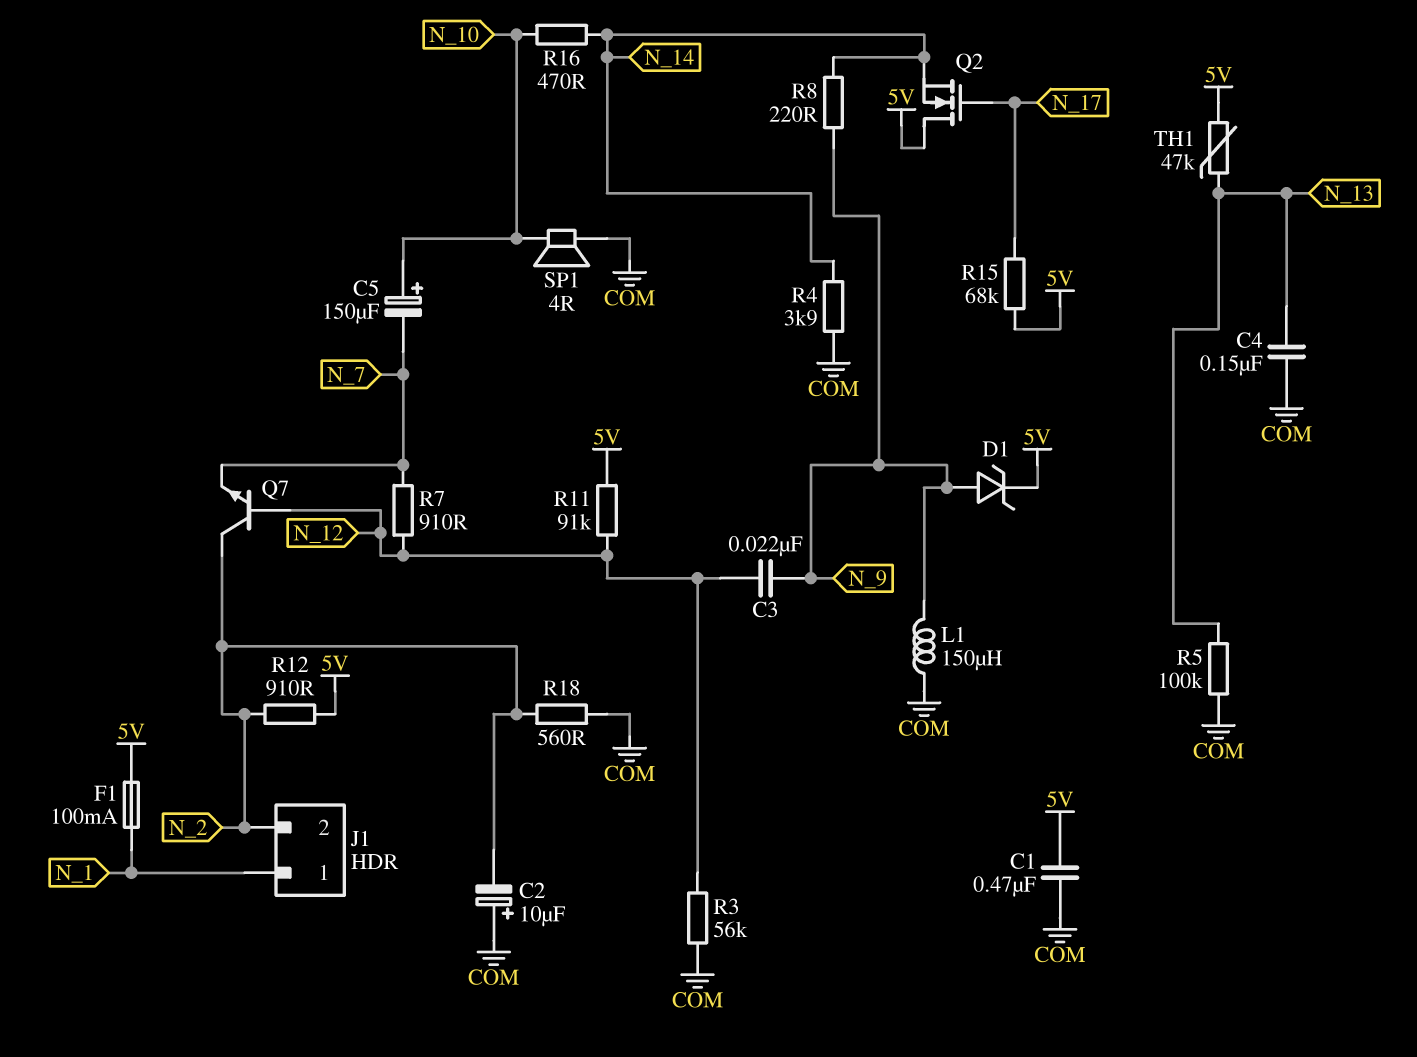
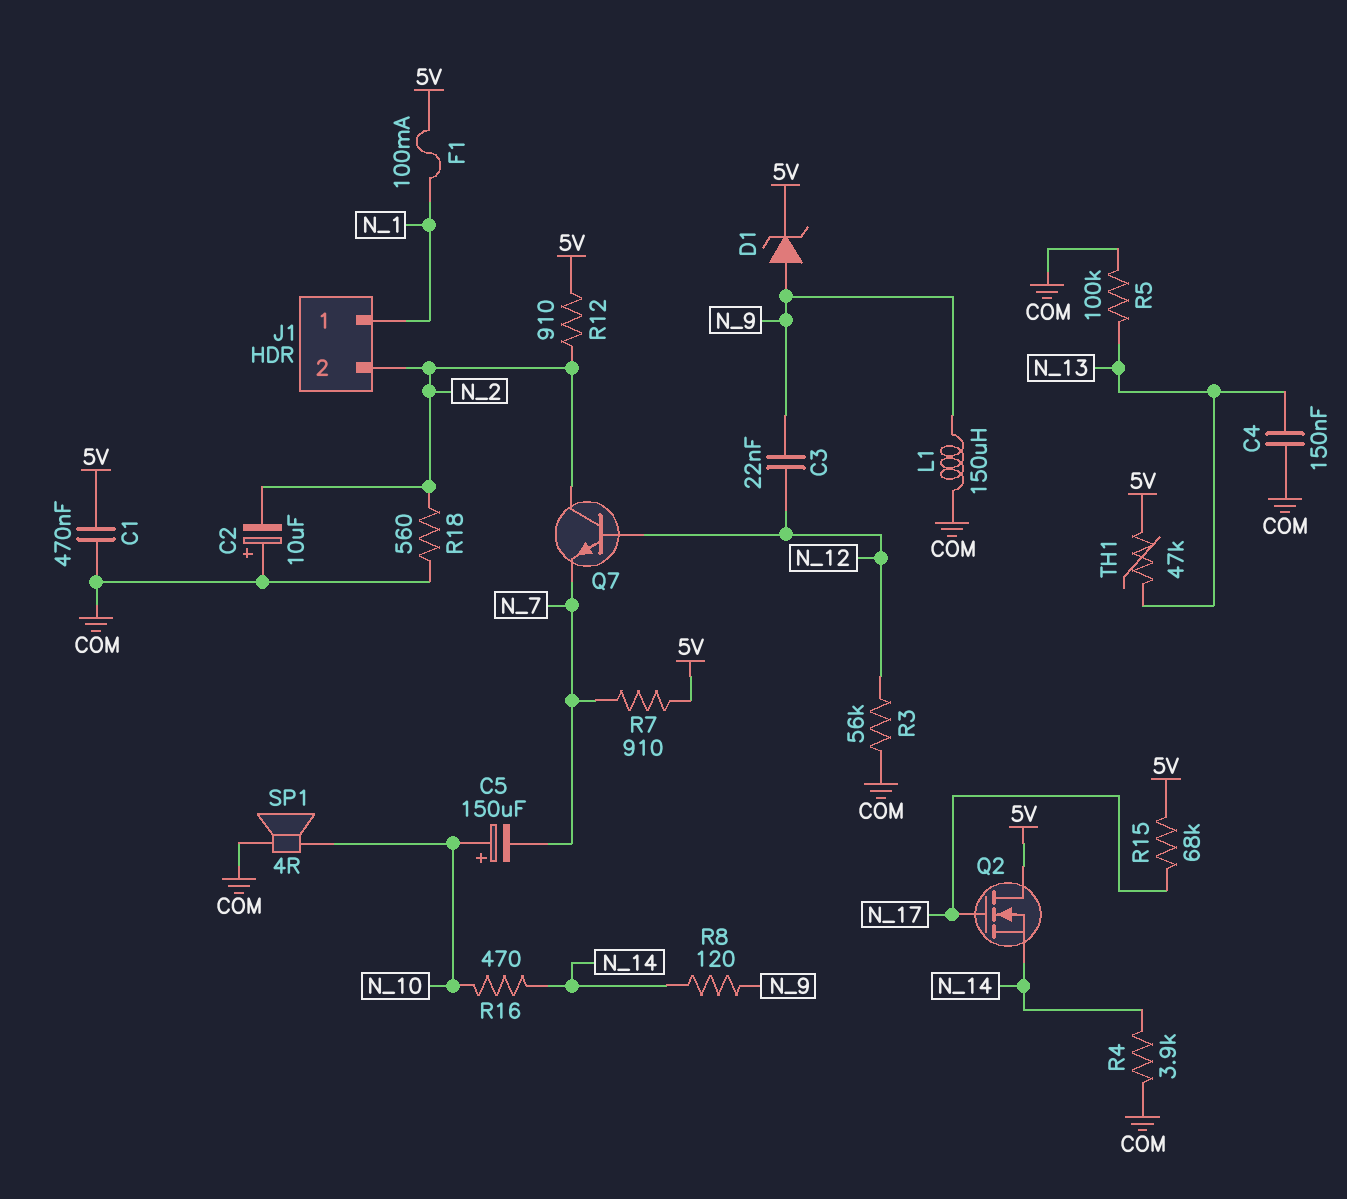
R7: 910 (N_7, N_12) -> 910 (5V, N_7)
R8: 220 (N_9, N_14) -> 120 (N_9, N_14)
R11: 91k (5V, N_12) -> none

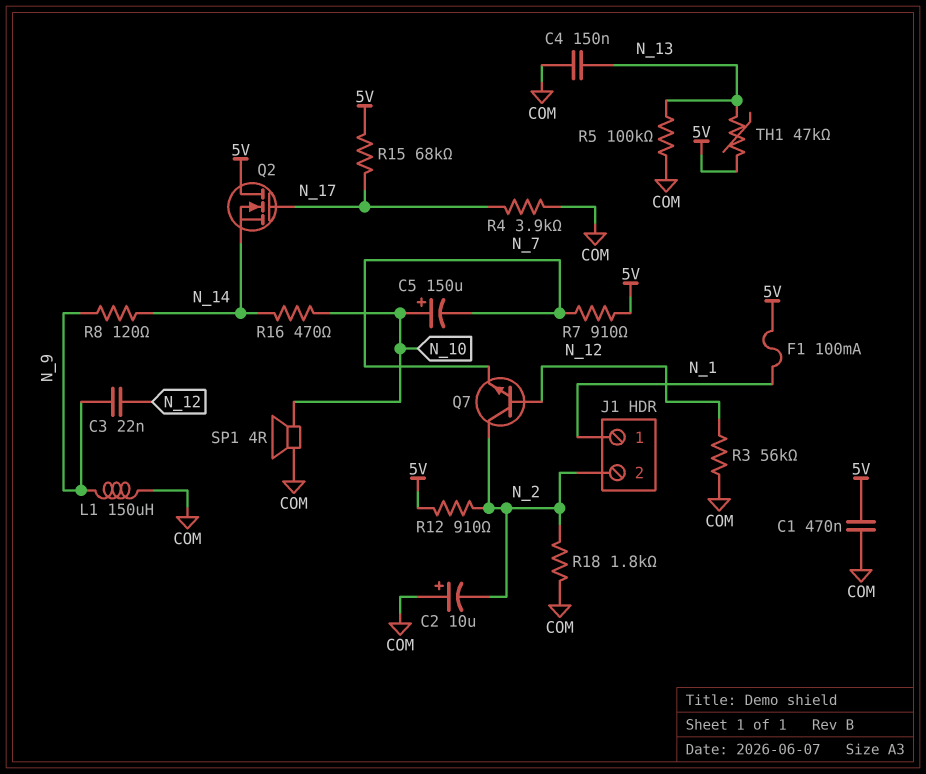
D1: zener (A N_9, K 5V) -> none
R4: 3.9k (COM, N_14) -> 3.9k (COM, N_17)
R18: 560 (COM, N_2) -> 1.8k (COM, N_2)

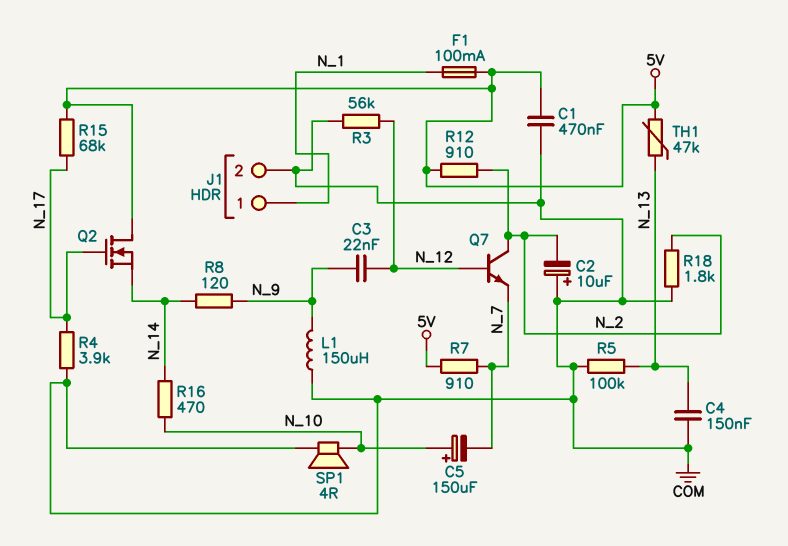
J1 pin 2: N_2 -> COM

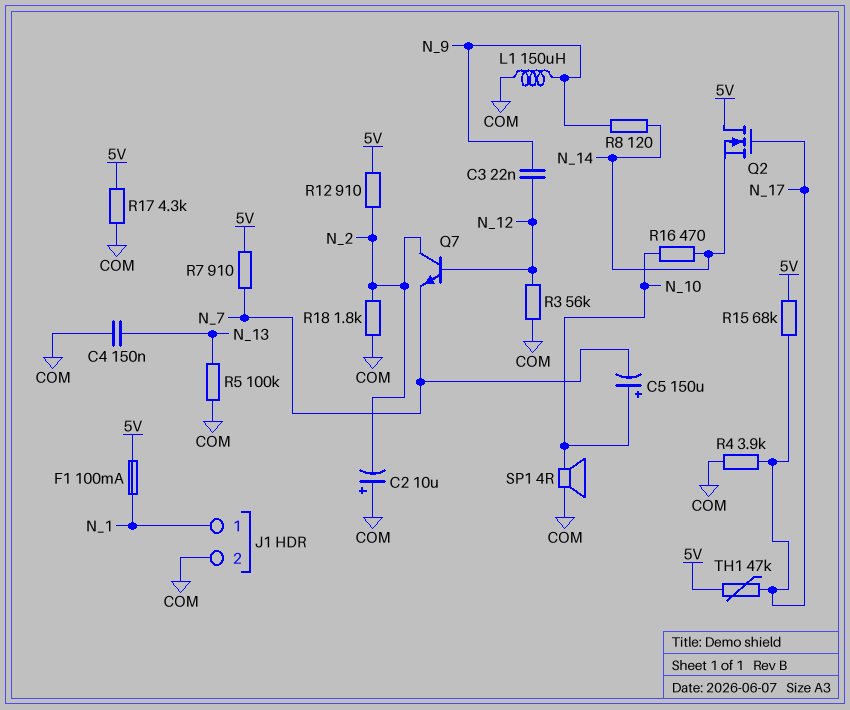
C1: 470nF (5V, COM) -> none
R17: none -> 4.3k (5V, COM)
TH1: 47k (5V, N_13) -> 47k (5V, N_17)

